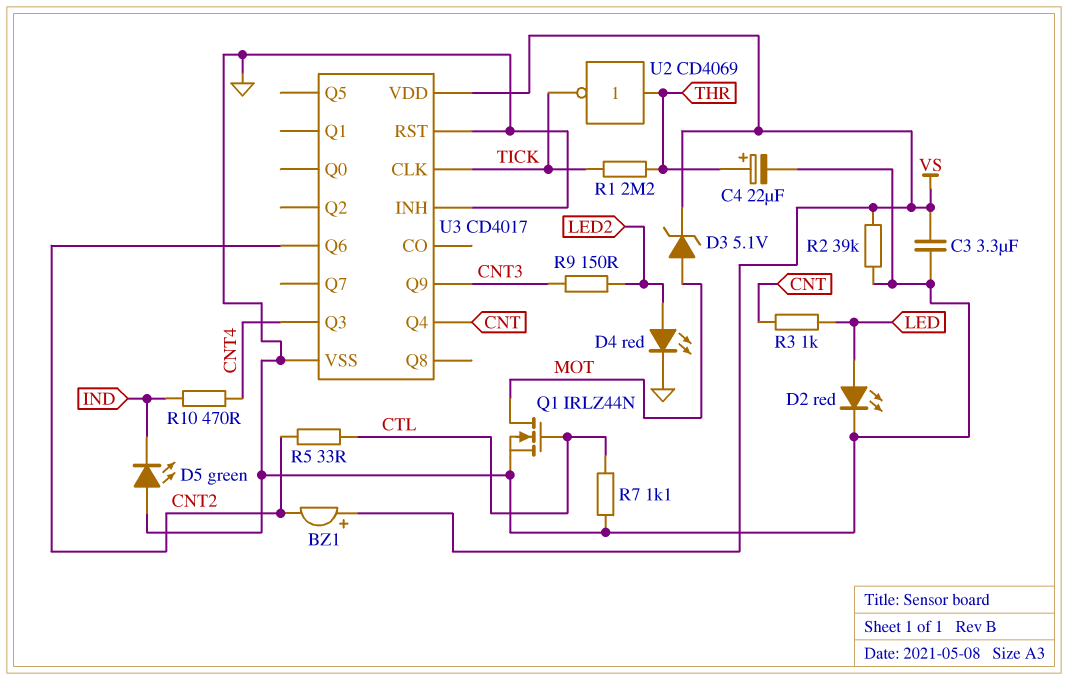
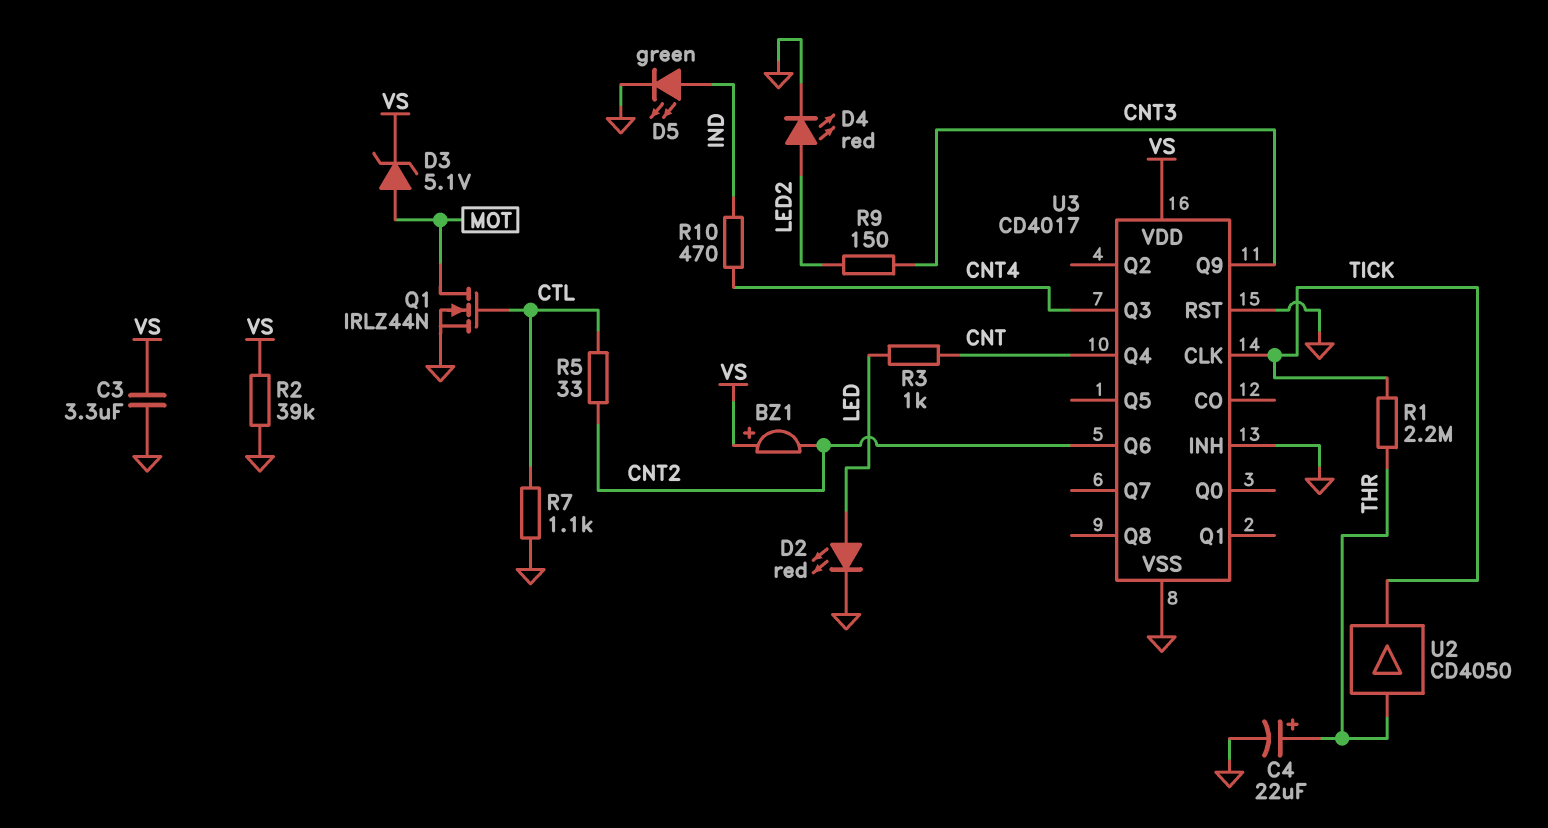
D5: LED green (A GND, K IND) -> LED green (A IND, K GND)
U2: NOT CD4069 (in THR, out TICK) -> buffer CD4050 (in THR, out TICK)

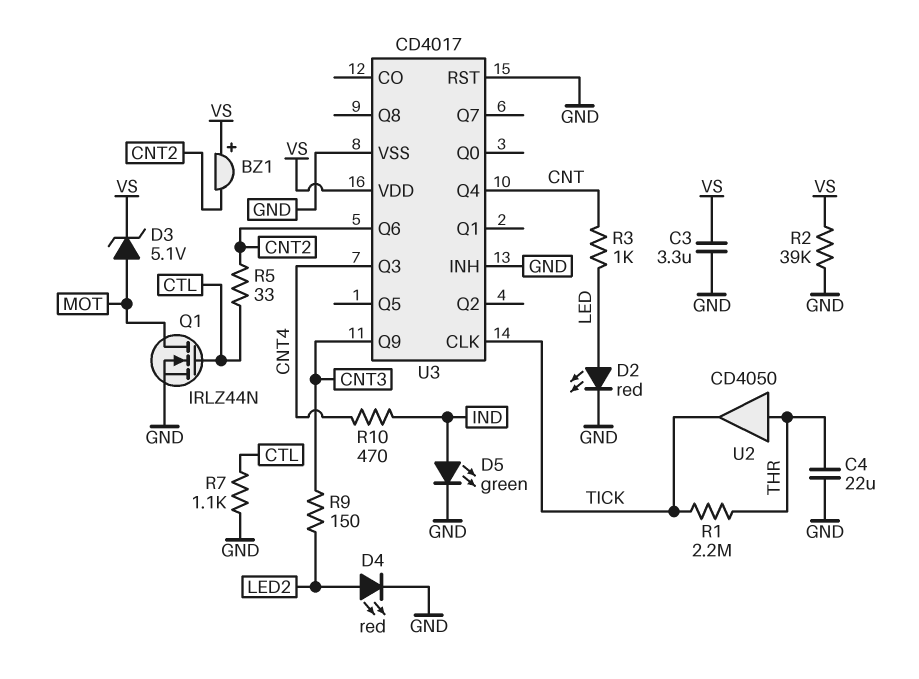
C4: 22uF (plus THR, minus GND) -> 22uF (GND, THR)

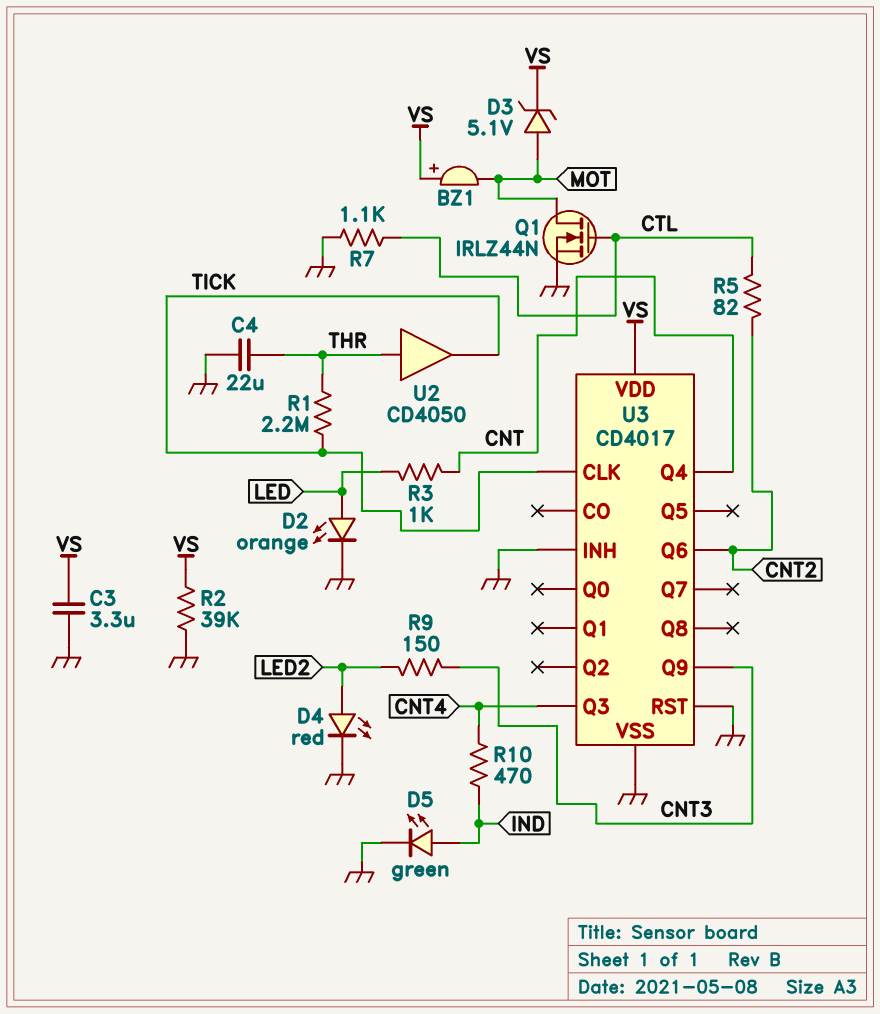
BZ1: buzzer (plus VS, minus CNT2) -> buzzer (plus VS, minus MOT)
D2: LED red (A LED, K GND) -> LED orange (A LED, K GND)
R5: 33 (CNT2, CTL) -> 82 (CNT2, CTL)

